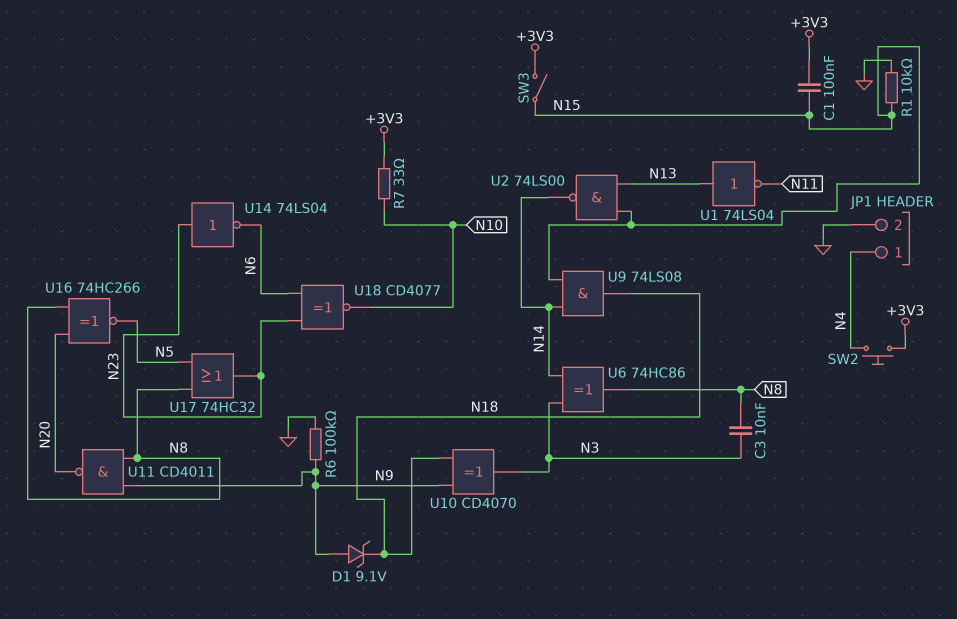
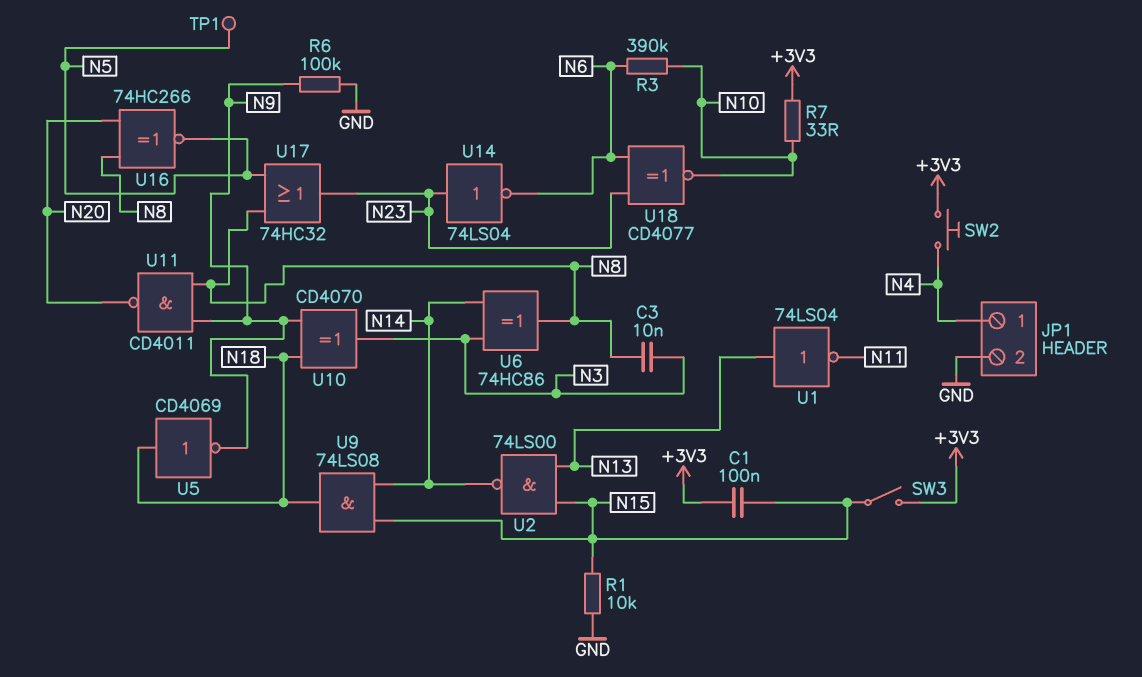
D1: zener 9.1V (A N9, K N18) -> none
R3: none -> 390k (N6, N10)
TP1: none -> test point (N5)
U5: none -> NOT CD4069 (in N18, out N9)

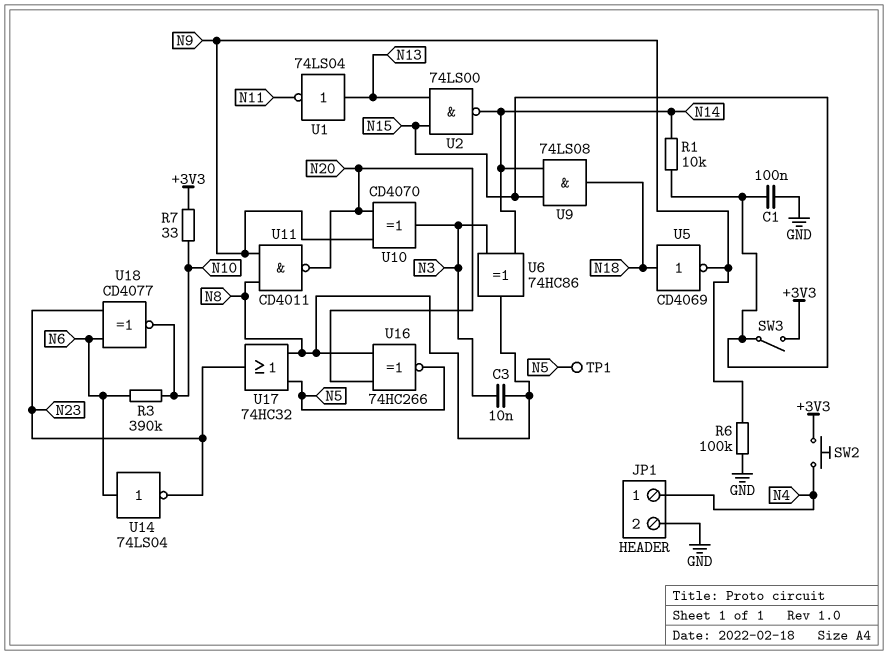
C1: 100nF (+3V3, N15) -> 100nF (GND, N15)
R1: 10k (GND, N15) -> 10k (N14, N15)
U10: XOR CD4070 (in N9, in N18, out N3) -> XOR CD4070 (in N9, in N20, out N3)
U14: NOT 74LS04 (in N23, out N6) -> NOT 74LS04 (in N6, out N23)

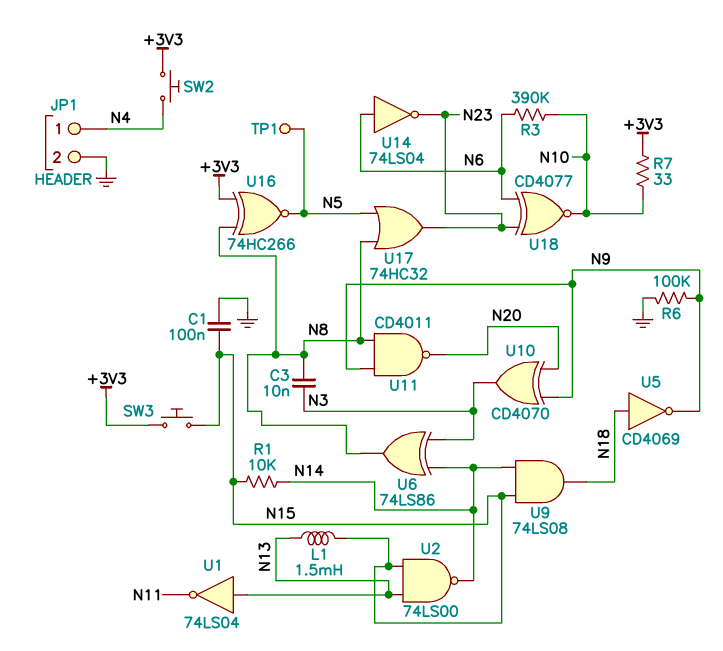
L1: none -> 1.5mH (N13, N15)
SW3: switch (+3V3, N15) -> button (+3V3, N15)
U6: XOR 74HC86 (in N3, in N14, out N8) -> XOR 74LS86 (in N3, in N14, out N8)
U16: XNOR 74HC266 (in N8, in N20, out N5) -> XNOR 74HC266 (in +3V3, in N8, out N5)

